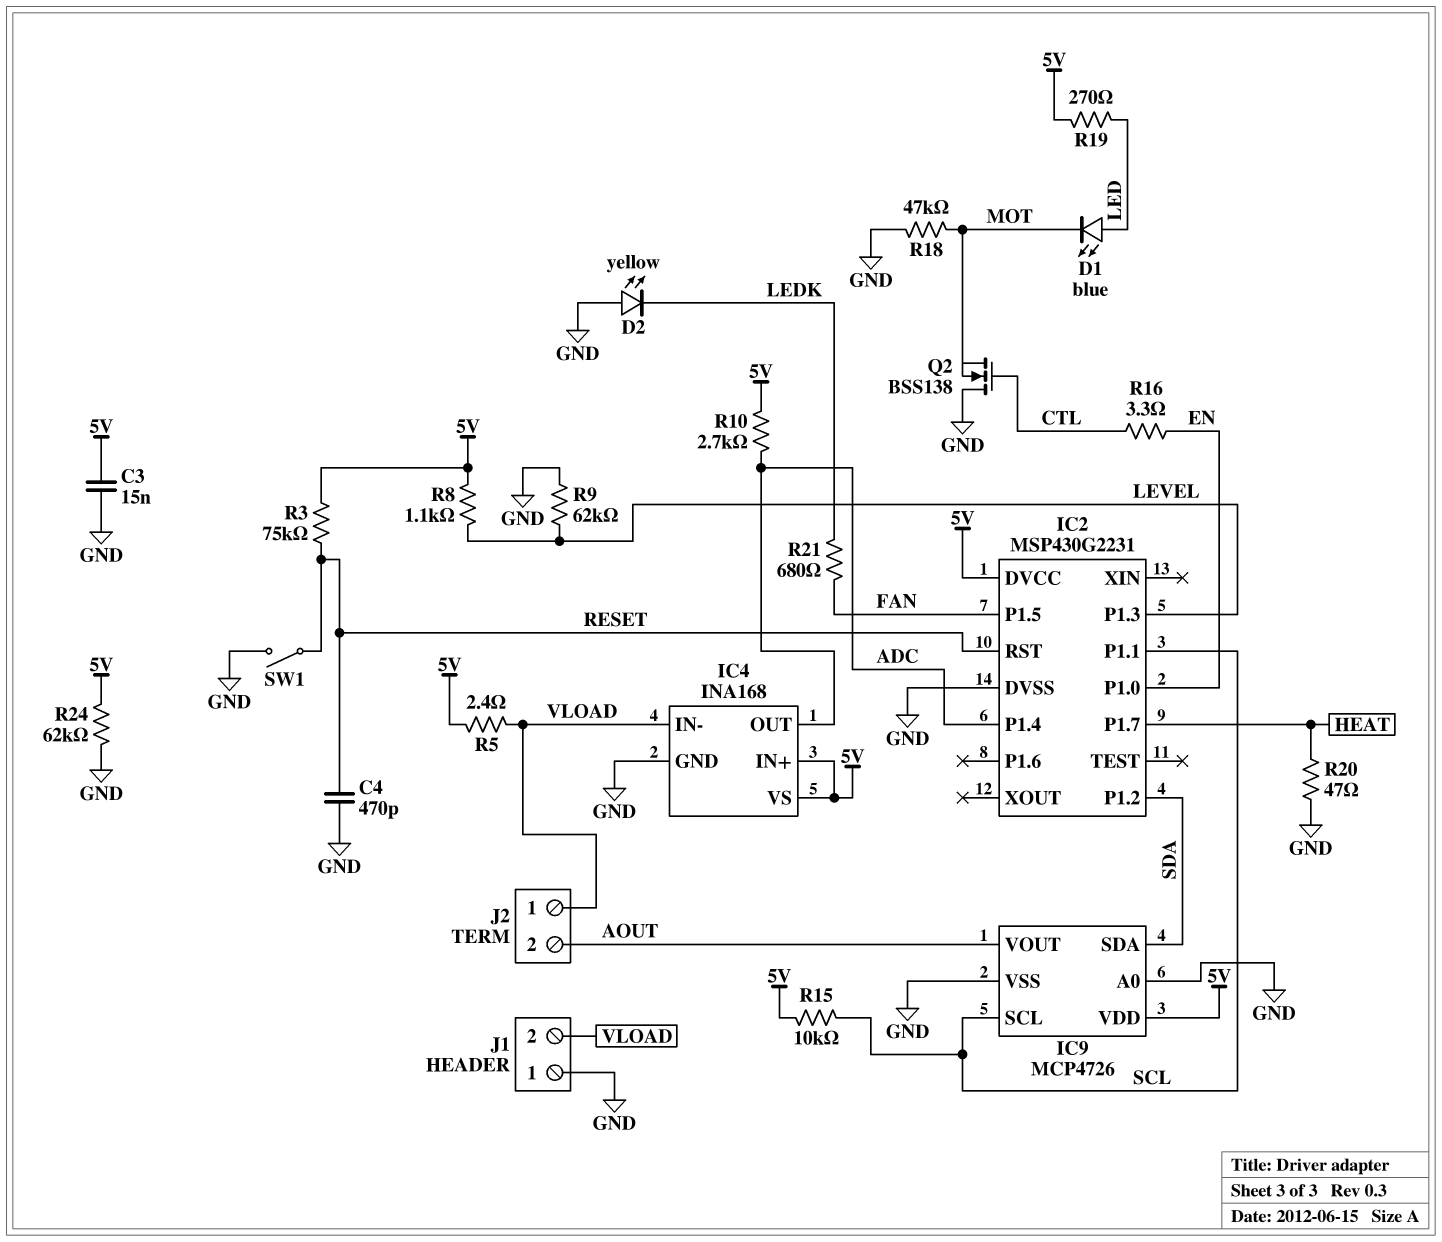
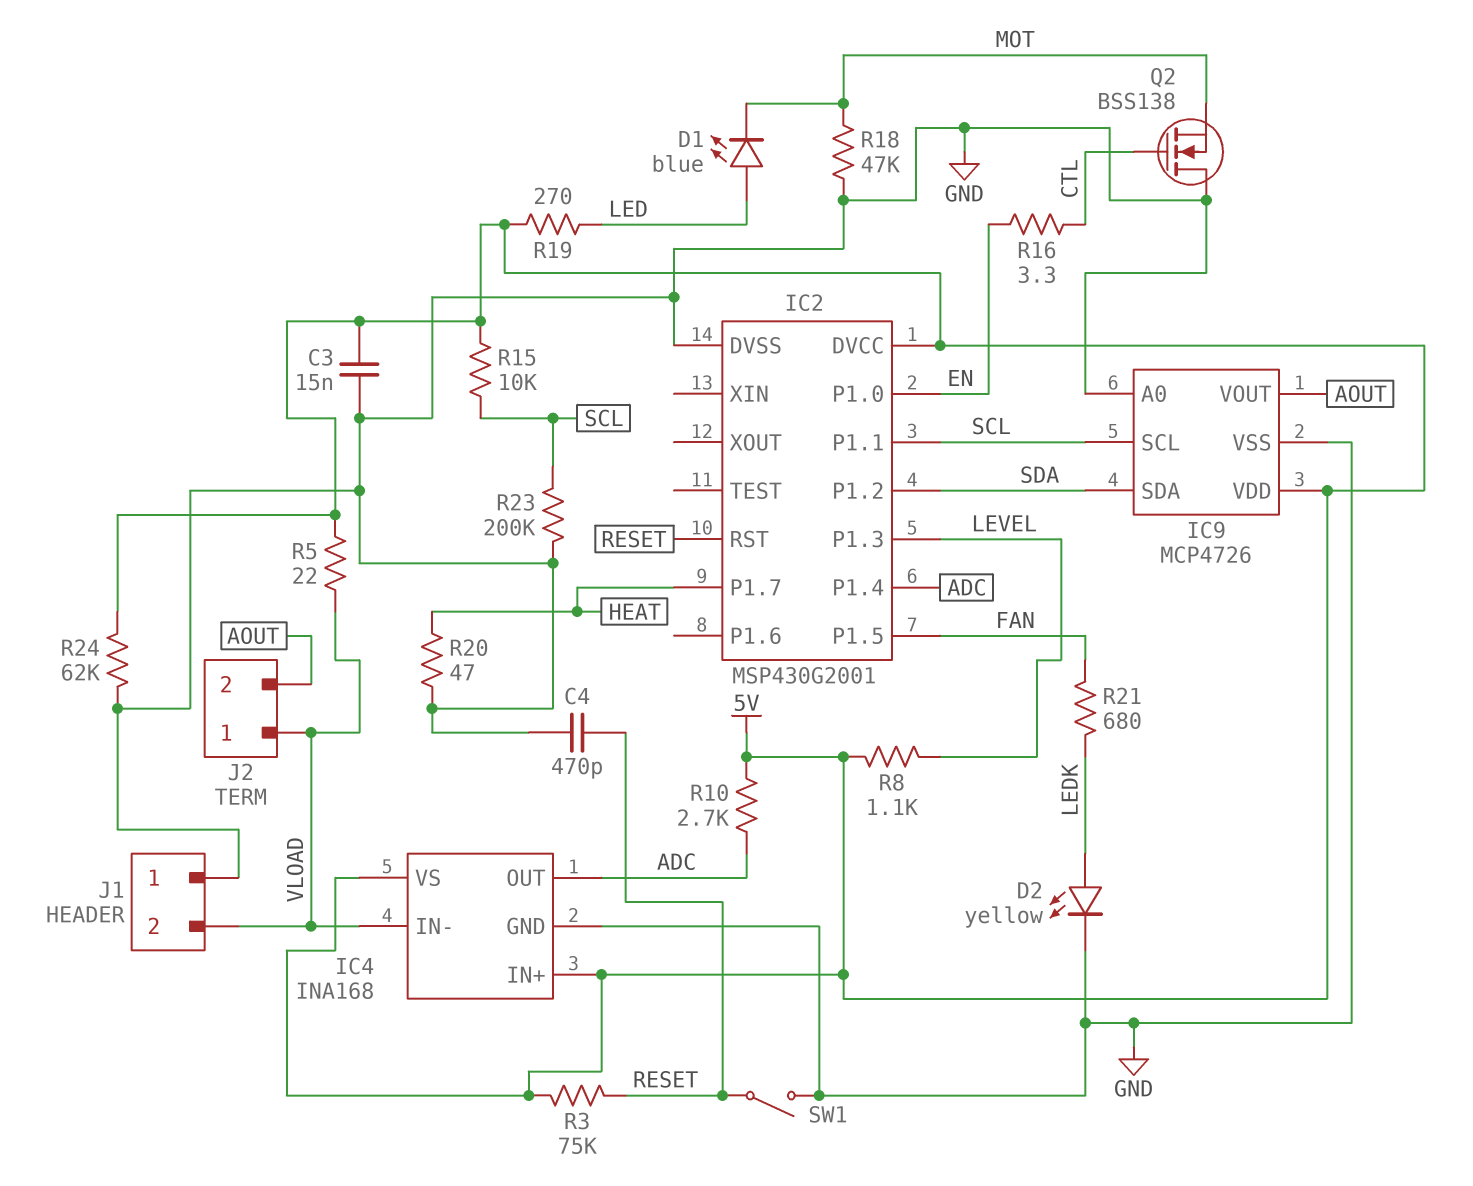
D2: LED yellow (A GND, K LEDK) -> LED yellow (A LEDK, K GND)
IC2: MSP430G2231 -> MSP430G2001
R5: 2.4 (5V, VLOAD) -> 22 (5V, VLOAD)
R9: 62k (GND, LEVEL) -> none
R23: none -> 200k (GND, SCL)

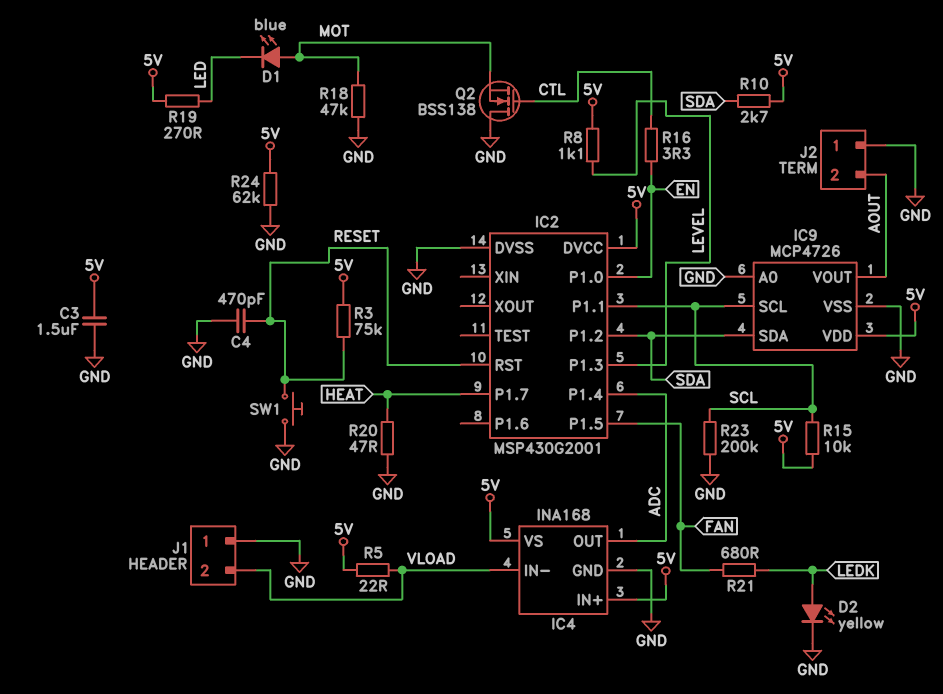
C3: 15nF (5V, GND) -> 1.5uF (5V, GND)
D1: LED blue (A LED, K MOT) -> LED blue (A MOT, K LED)
J2 pin 1: VLOAD -> GND
R10: 2.7k (5V, ADC) -> 2.7k (5V, SDA)
SW1: switch (GND, RESET) -> button (GND, RESET)

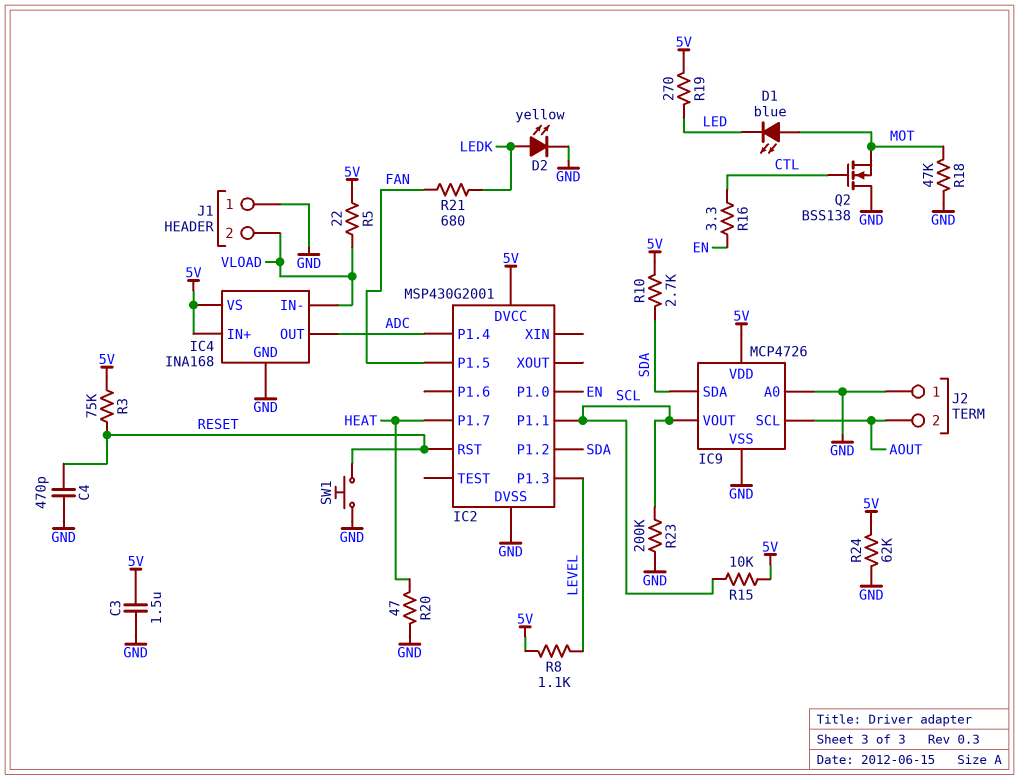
IC9 pin SCL: SCL -> AOUT
IC9 pin VOUT: AOUT -> SCL

